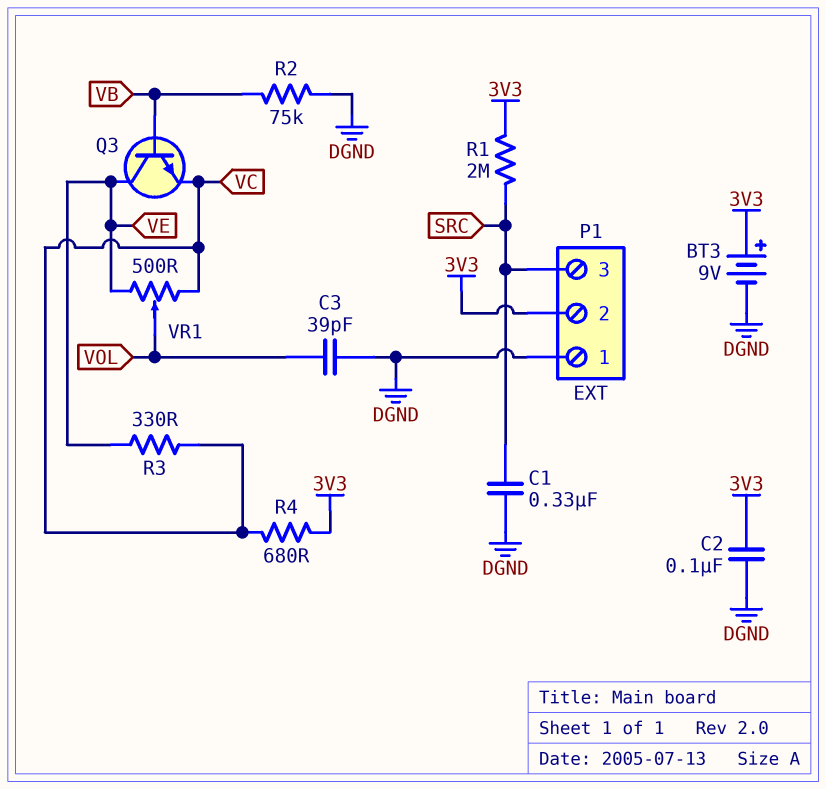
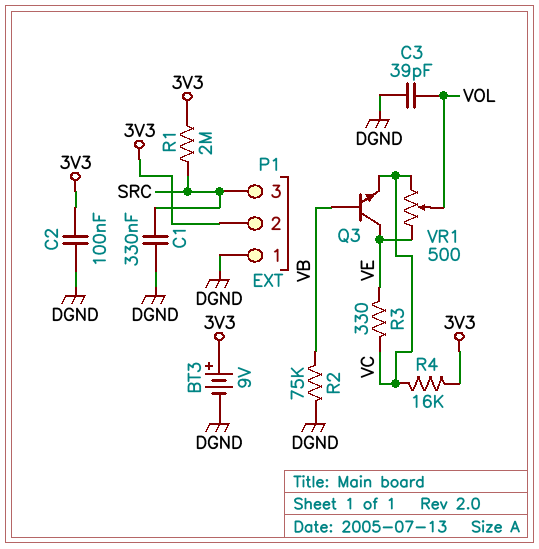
R4: 680 (3V3, VC) -> 16k (3V3, VC)

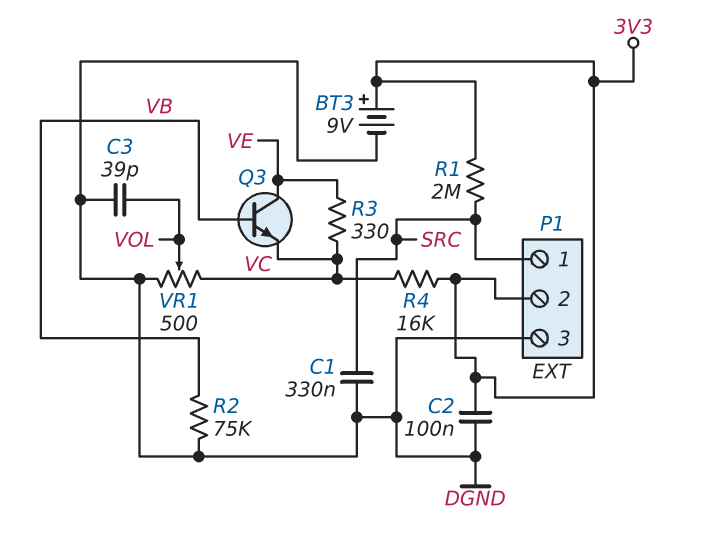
P1 pin 1: DGND -> SRC
P1 pin 3: SRC -> DGND
VR1: 500 (VC, VE, wiper VOL) -> 500 (DGND, VC, wiper VOL)

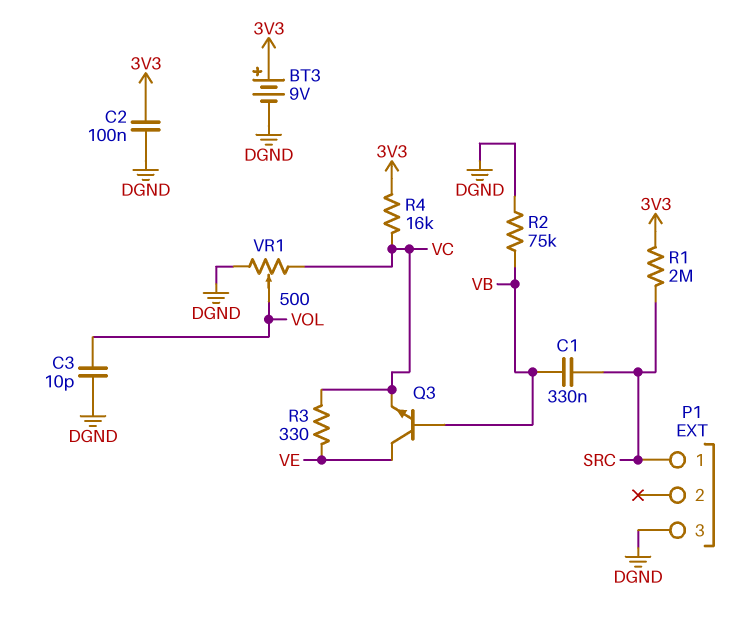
C1: 330nF (DGND, SRC) -> 330nF (SRC, VB)
C3: 39pF (DGND, VOL) -> 10pF (DGND, VOL)
P1 pin 2: 3V3 -> none

